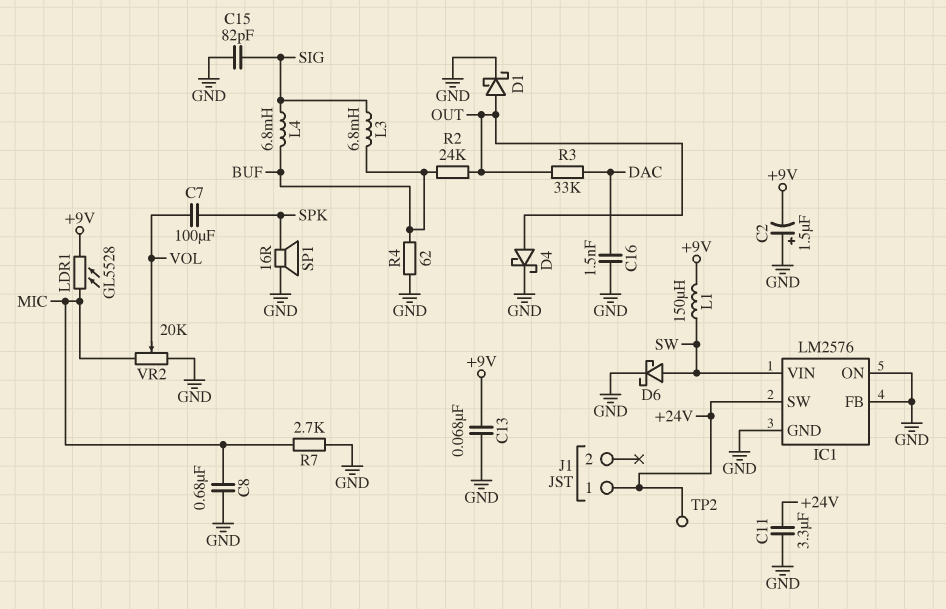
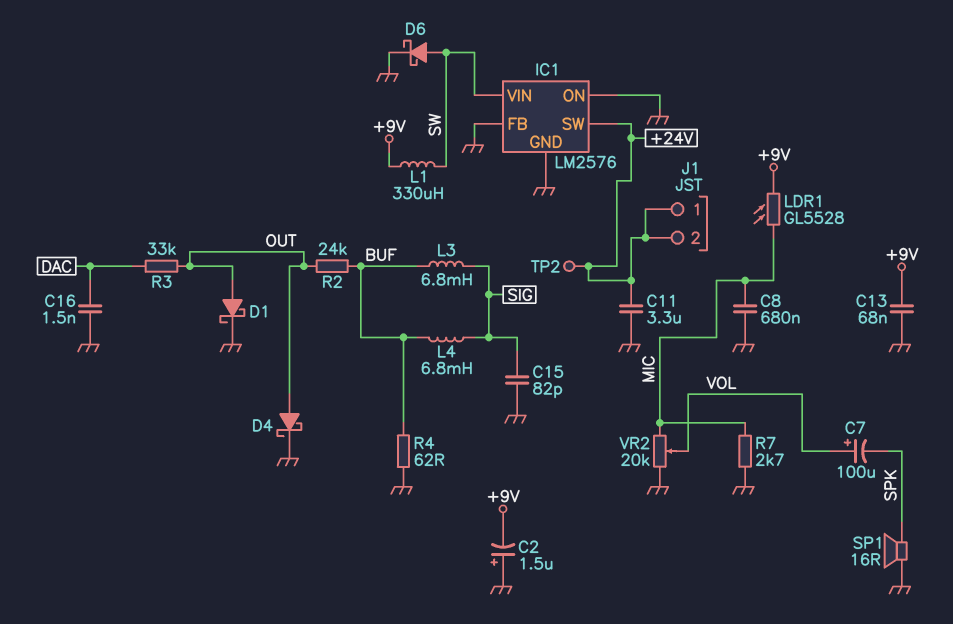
C7: 100uF (SPK, VOL) -> 100uF (plus VOL, minus SPK)
J1 pin 2: none -> +24V
L1: 150uH (+9V, SW) -> 330uH (+9V, SW)

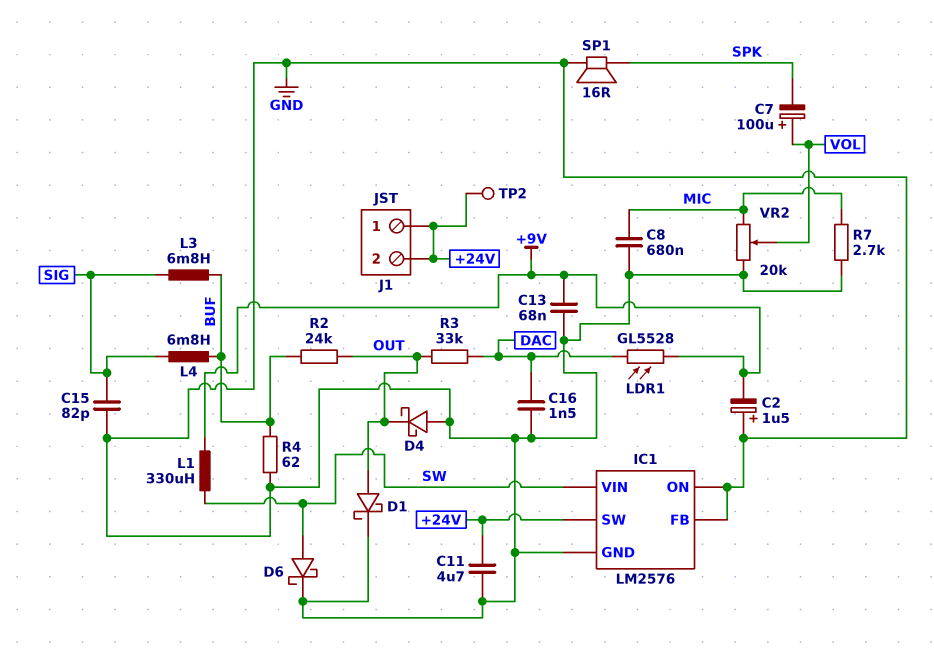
C11: 3.3uF (+24V, GND) -> 4.7uF (+24V, GND)
D4: schottky (A OUT, K GND) -> schottky (A GND, K OUT)
LDR1: GL5528 (+9V, MIC) -> GL5528 (+9V, DAC)

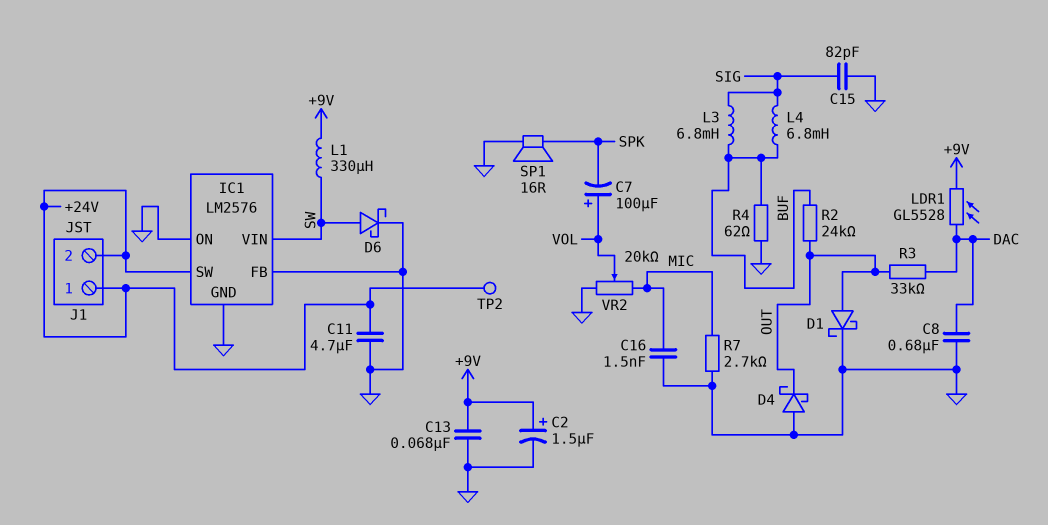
C2: 1.5uF (plus GND, minus +9V) -> 1.5uF (plus +9V, minus GND)
C8: 680nF (GND, MIC) -> 680nF (DAC, GND)
C16: 1.5nF (DAC, GND) -> 1.5nF (GND, MIC)

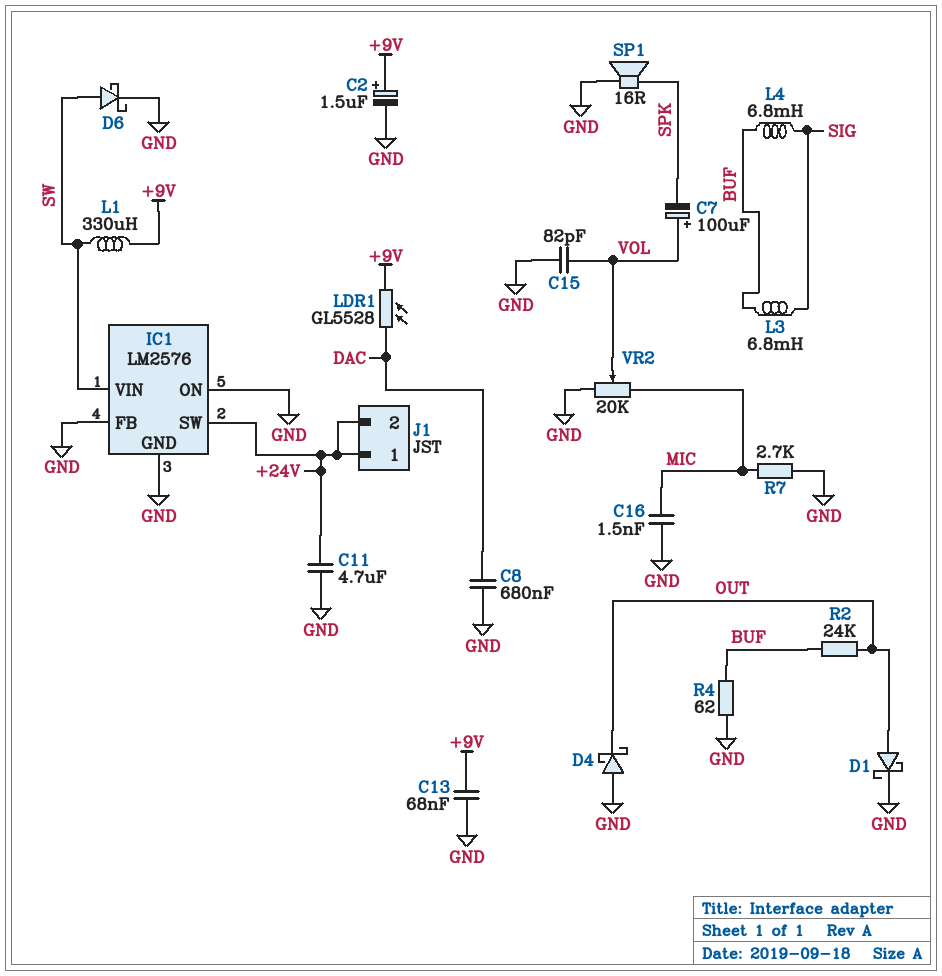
C15: 82pF (GND, SIG) -> 82pF (GND, VOL)
R3: 33k (DAC, OUT) -> none
TP2: test point (+24V) -> none

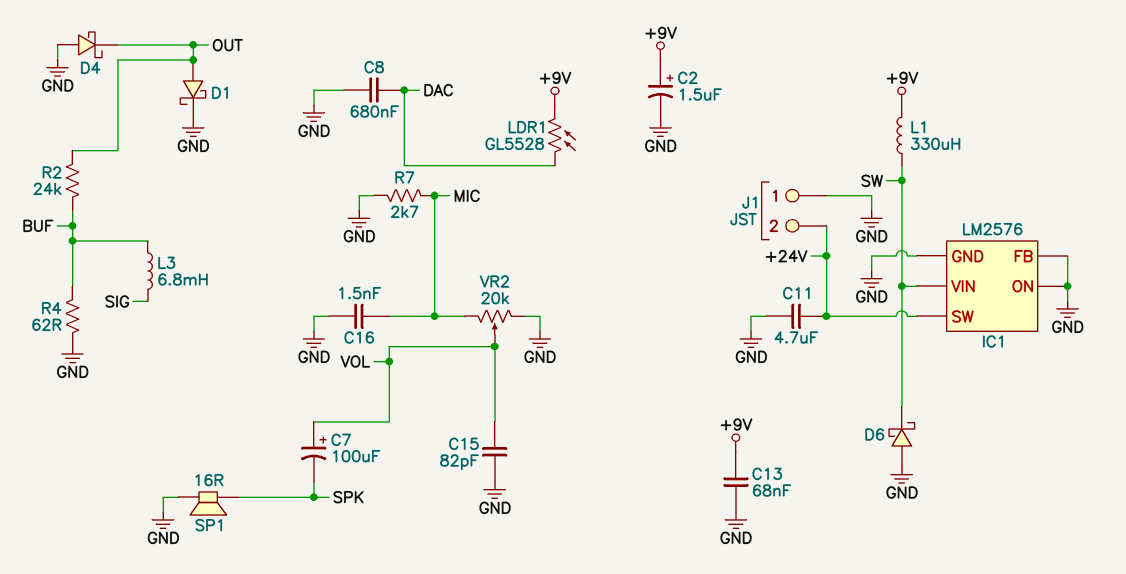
D6: schottky (A SW, K GND) -> schottky (A GND, K SW)
J1 pin 1: +24V -> GND
L4: 6.8mH (BUF, SIG) -> none

